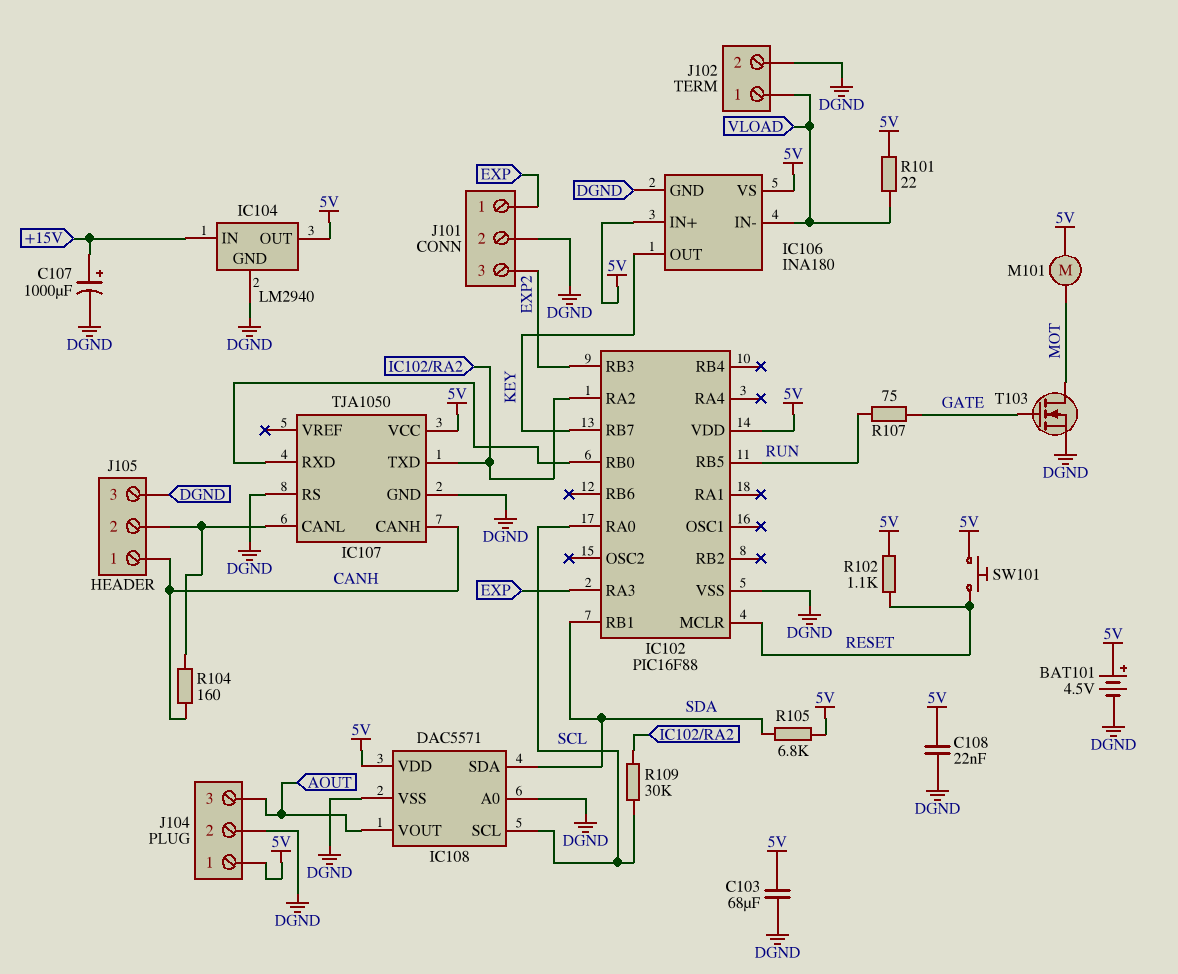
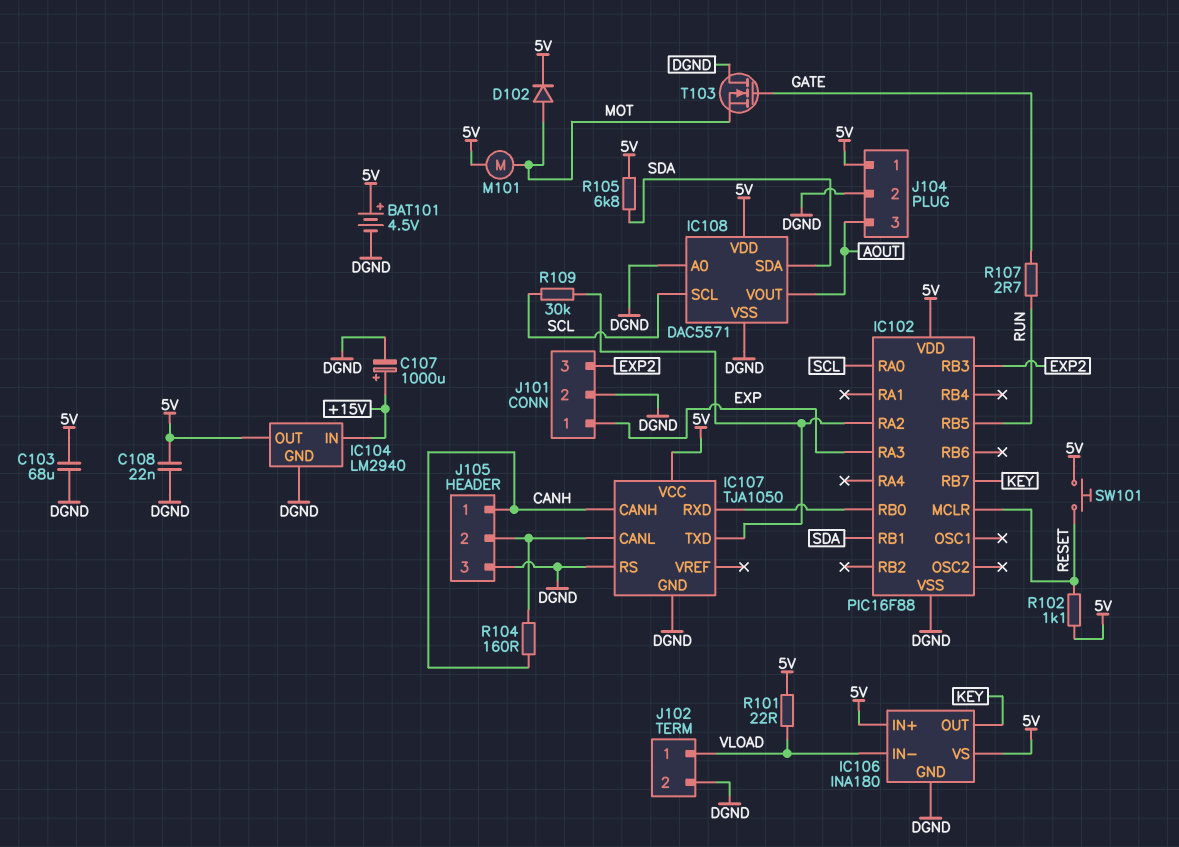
D102: none -> diode (A MOT, K 5V)
R107: 75 (GATE, RUN) -> 2.7 (GATE, RUN)
T103: NMOS (G GATE, D MOT, S DGND) -> NMOS (G GATE, D DGND, S MOT)

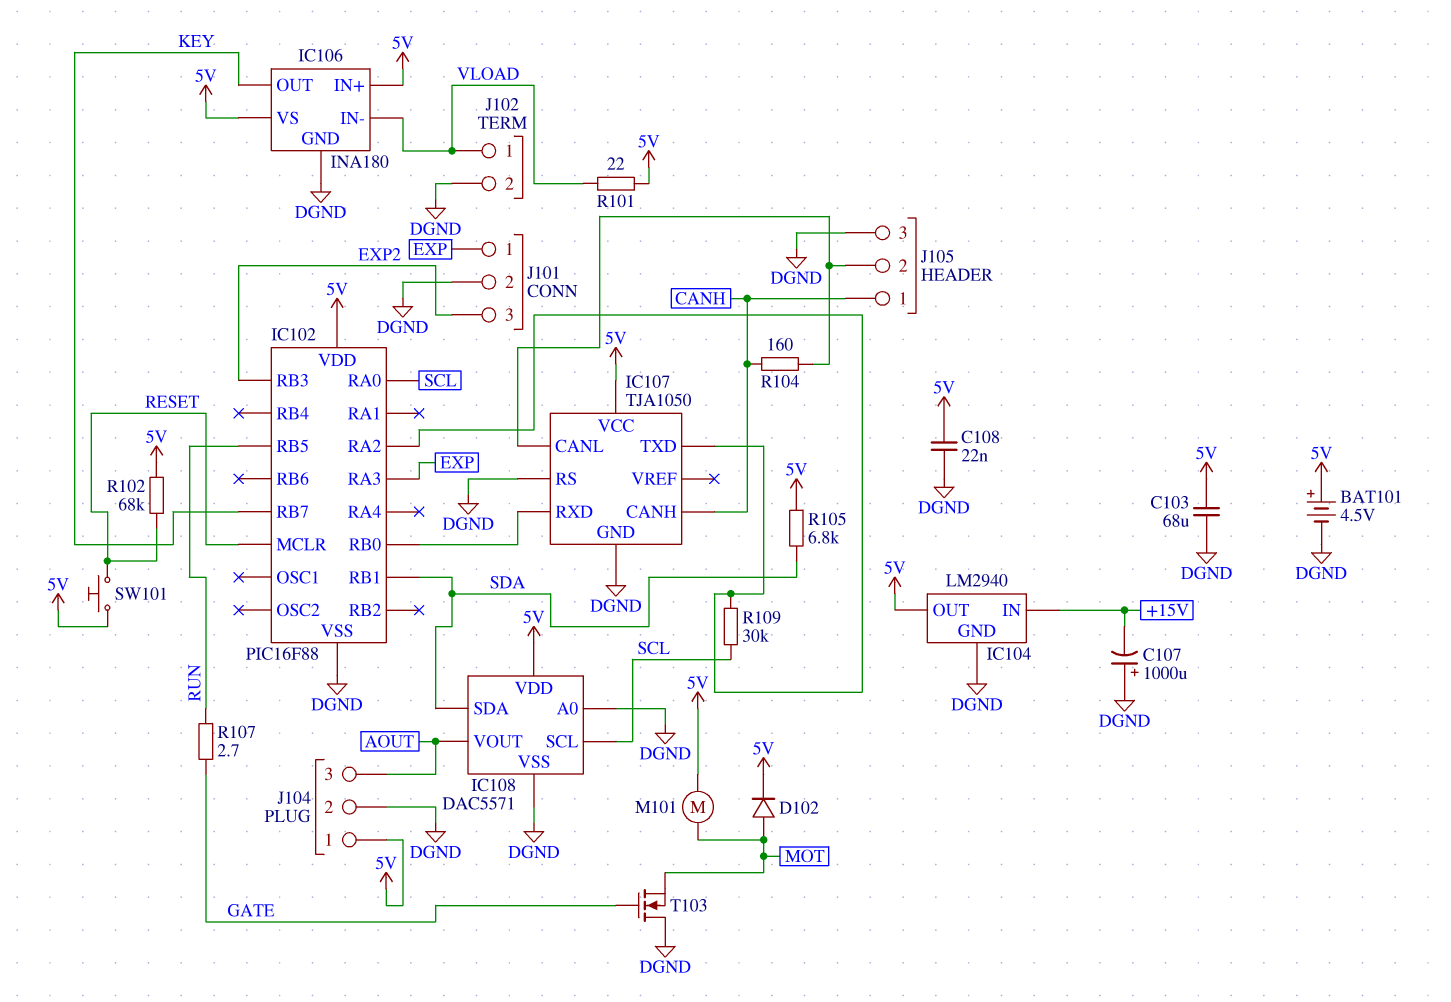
C107: 1000uF (plus +15V, minus DGND) -> 1000uF (plus DGND, minus +15V)
R102: 1.1k (5V, RESET) -> 68k (5V, RESET)

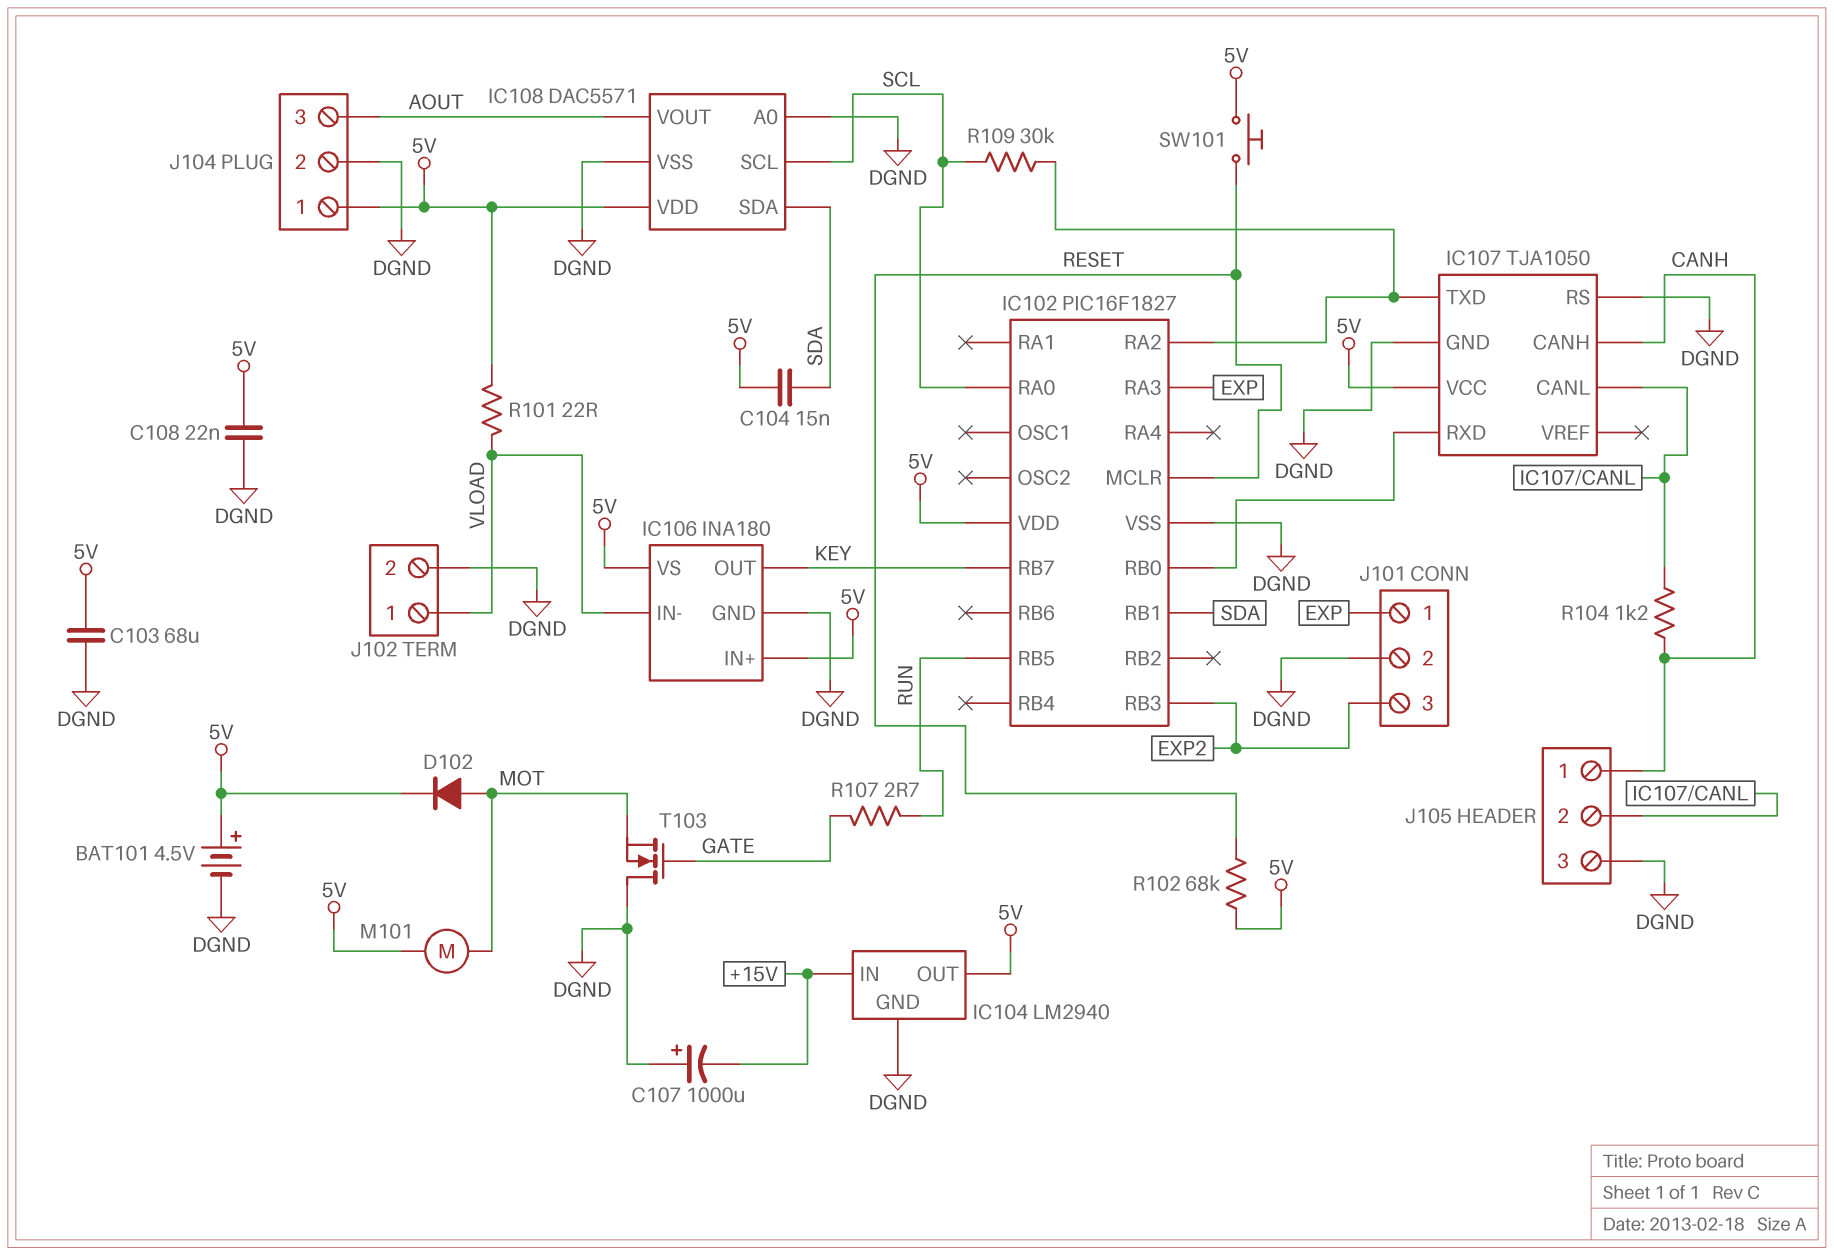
C104: none -> 15nF (5V, SDA)
IC102: PIC16F88 -> PIC16F1827
R104: 160 (CANH, IC107/CANL) -> 1.2k (CANH, IC107/CANL)
R105: 6.8k (5V, SDA) -> none

